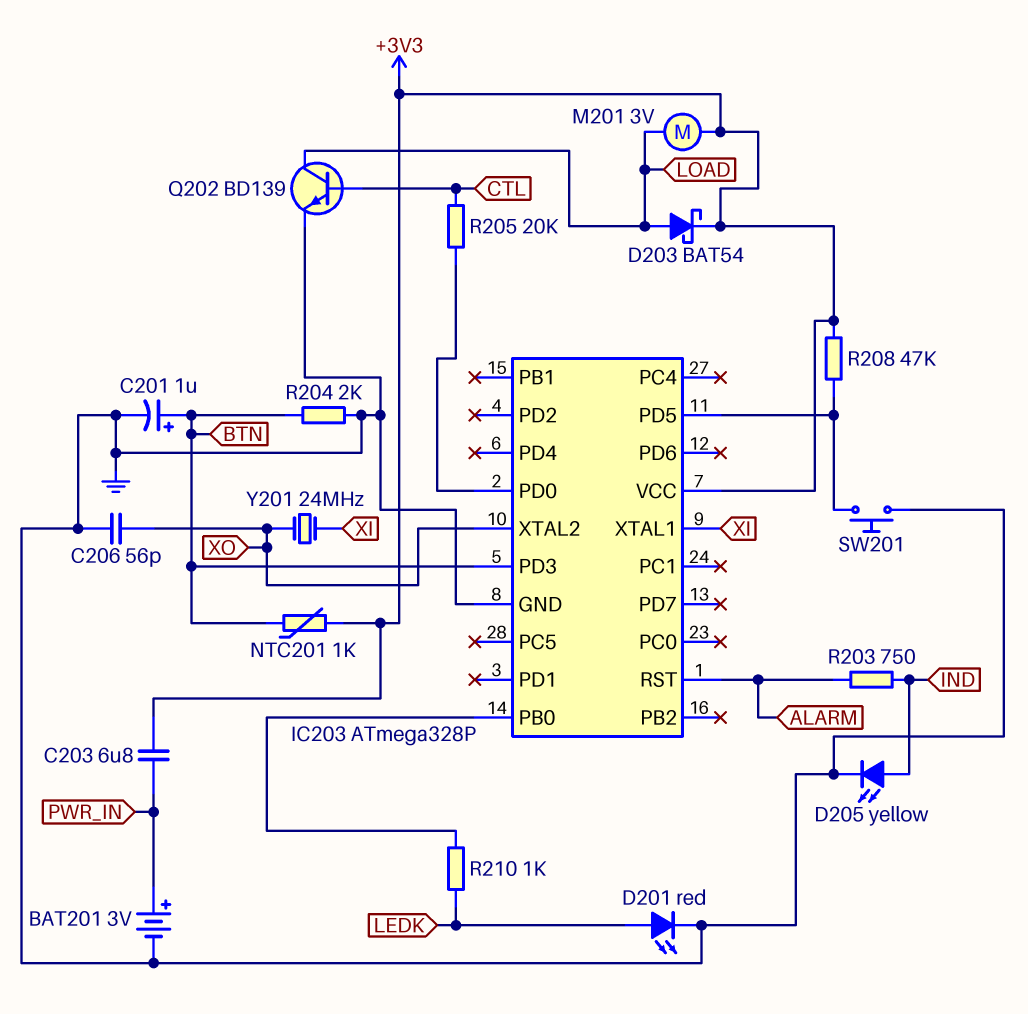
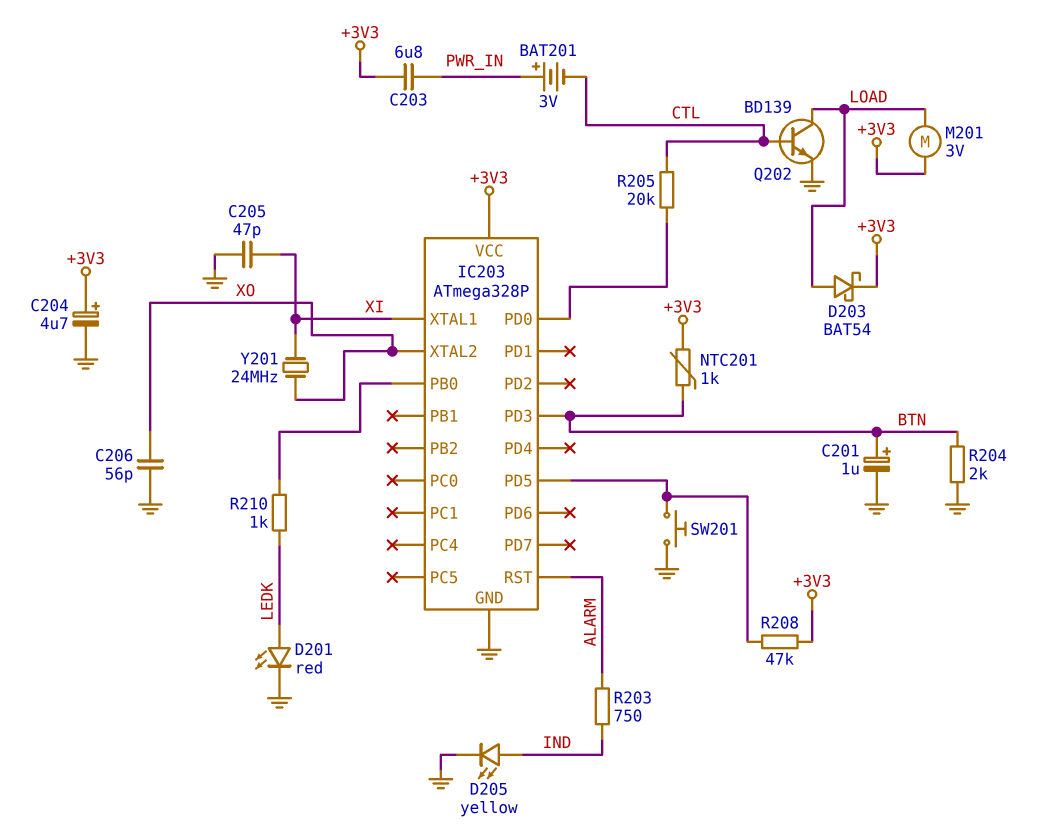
BAT201: 3V (plus PWR_IN, minus GND) -> 3V (plus PWR_IN, minus CTL)
C204: none -> 4.7uF (plus +3V3, minus GND)
C205: none -> 47pF (GND, XI)

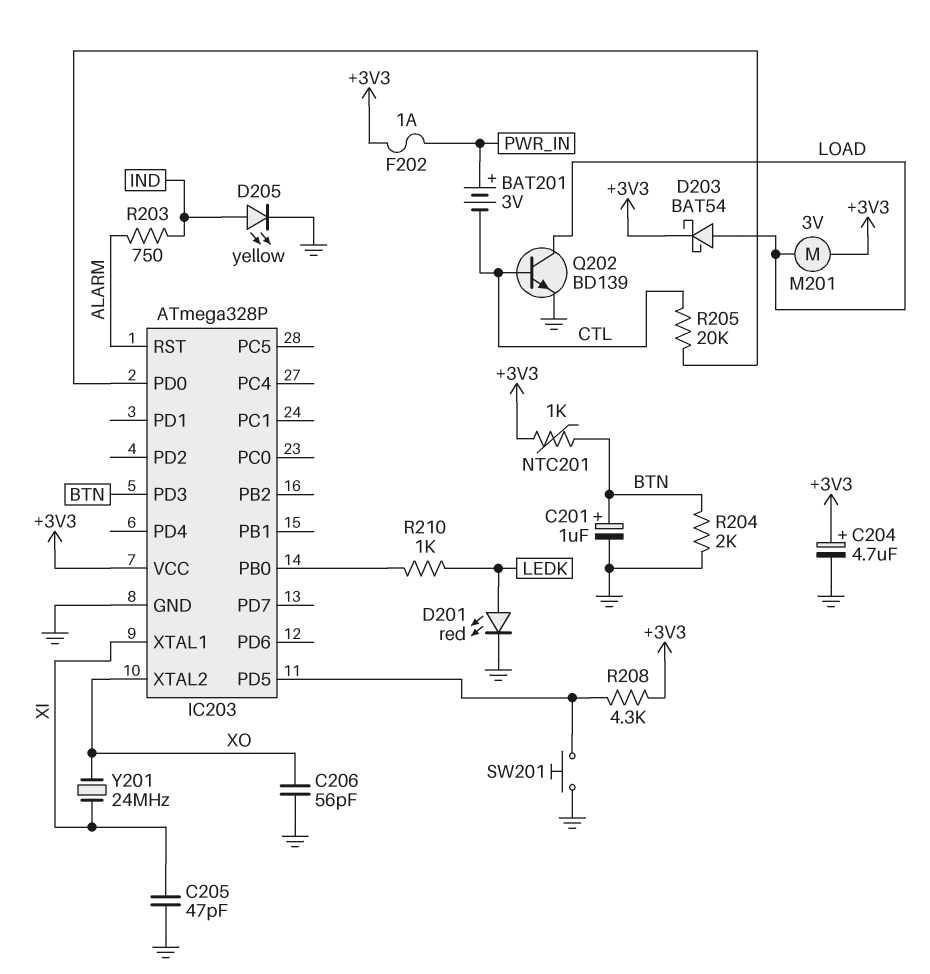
C203: 6.8uF (+3V3, PWR_IN) -> none
F202: none -> 1A (+3V3, PWR_IN)
R208: 47k (+3V3, IC203/PD5) -> 4.3k (+3V3, IC203/PD5)

